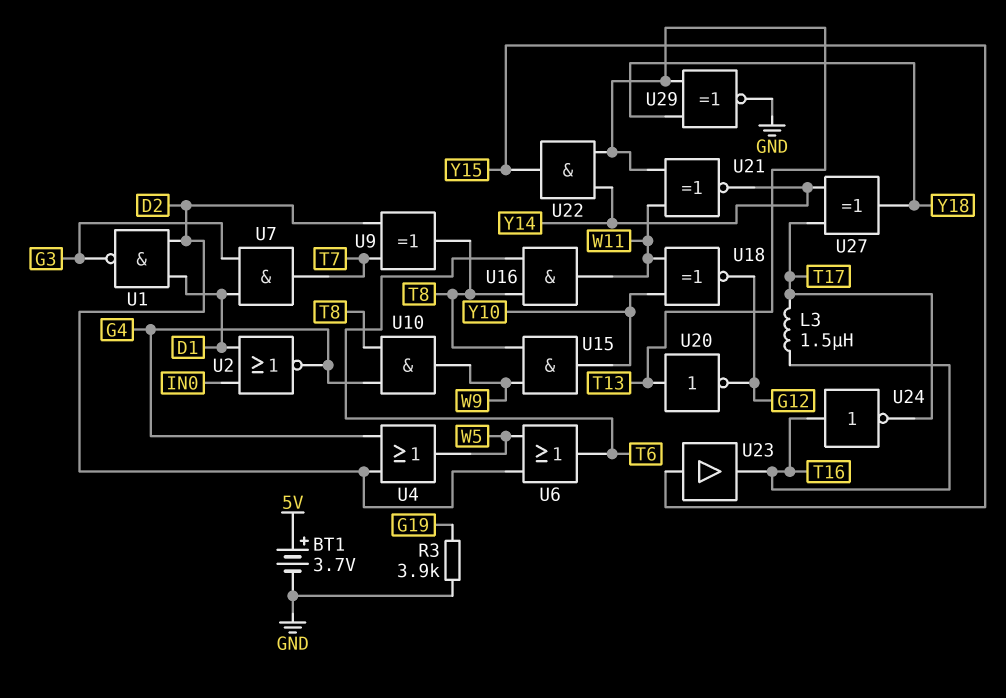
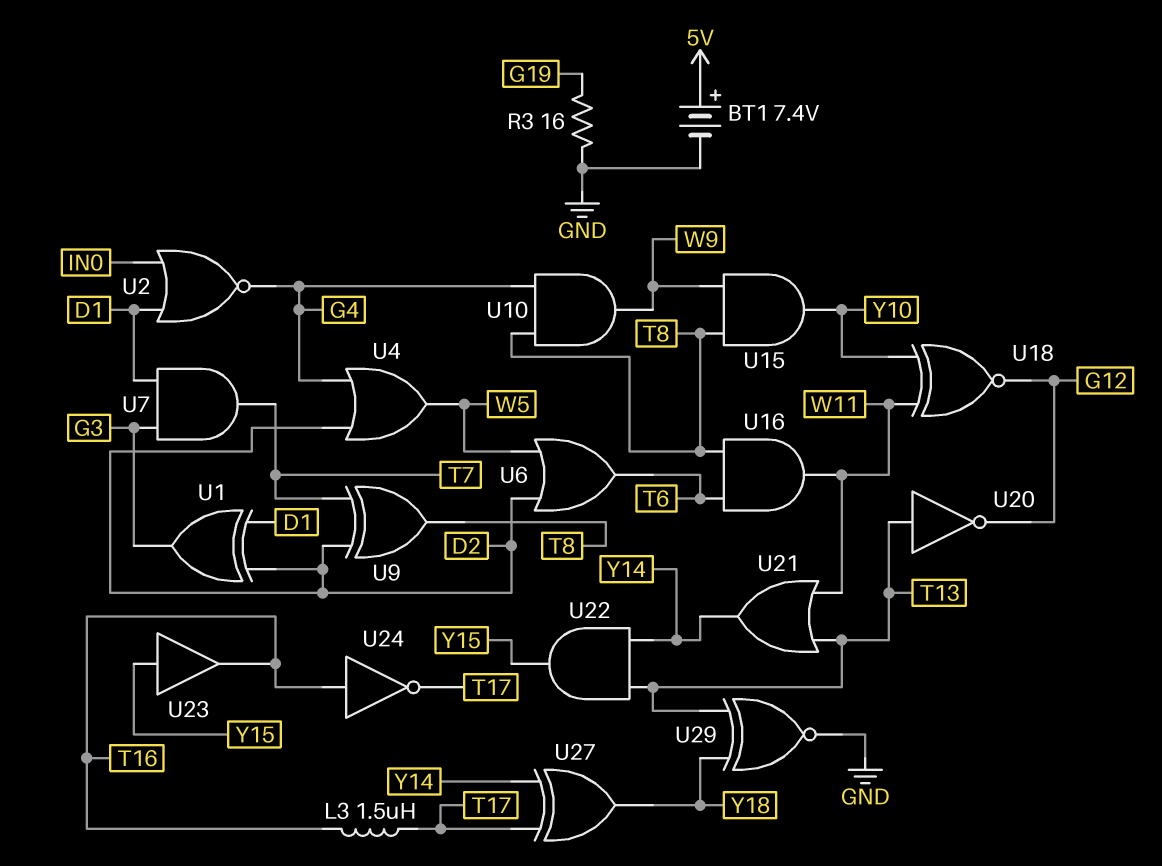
BT1: 3.7V (plus 5V, minus GND) -> 7.4V (plus 5V, minus GND)
R3: 3.9k (G19, GND) -> 16 (G19, GND)
U1: NAND (in D1, in D2, out G3) -> XOR (in D1, in D2, out G3)
U21: XNOR (in T13, in W11, out Y14) -> OR (in T13, in W11, out Y14)

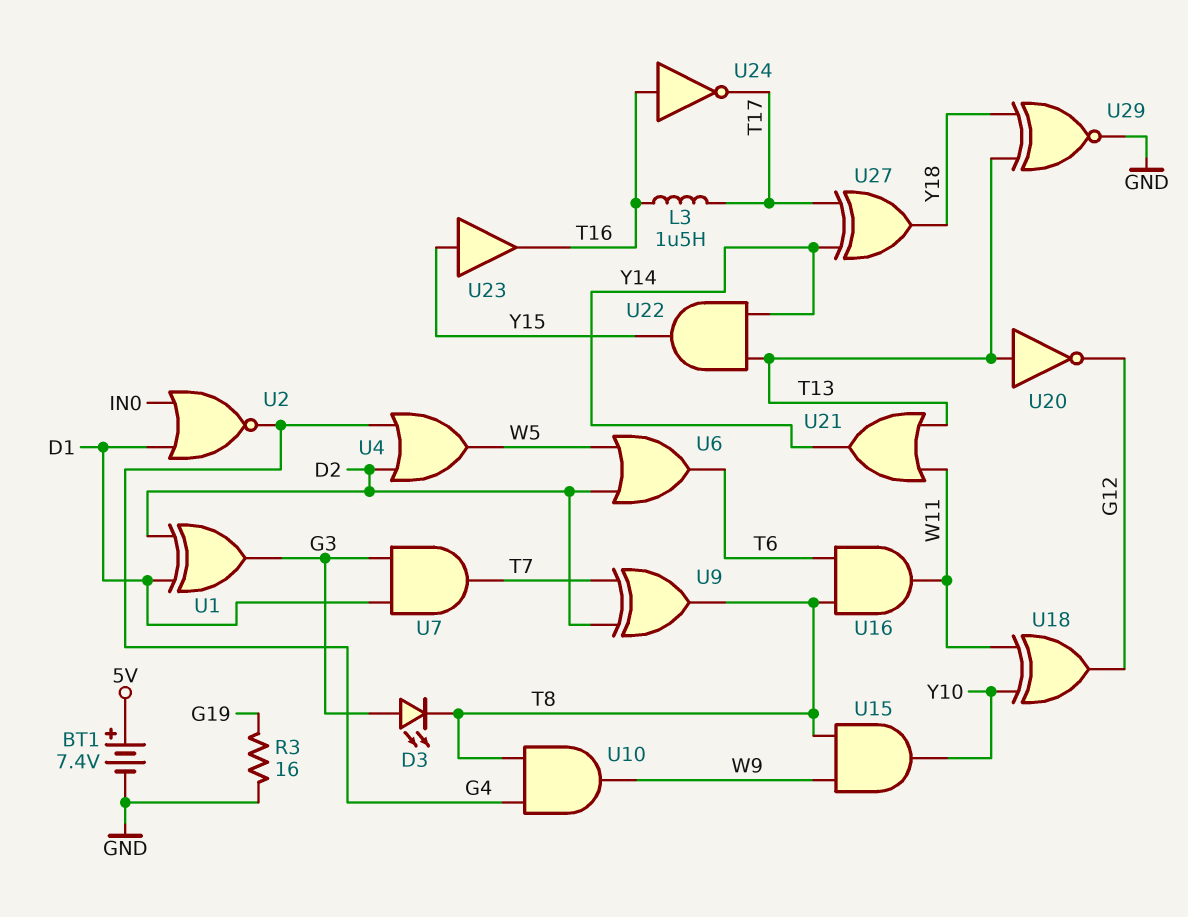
D3: none -> LED (A G3, K T8)
U18: XNOR (in W11, in Y10, out G12) -> XOR (in W11, in Y10, out G12)

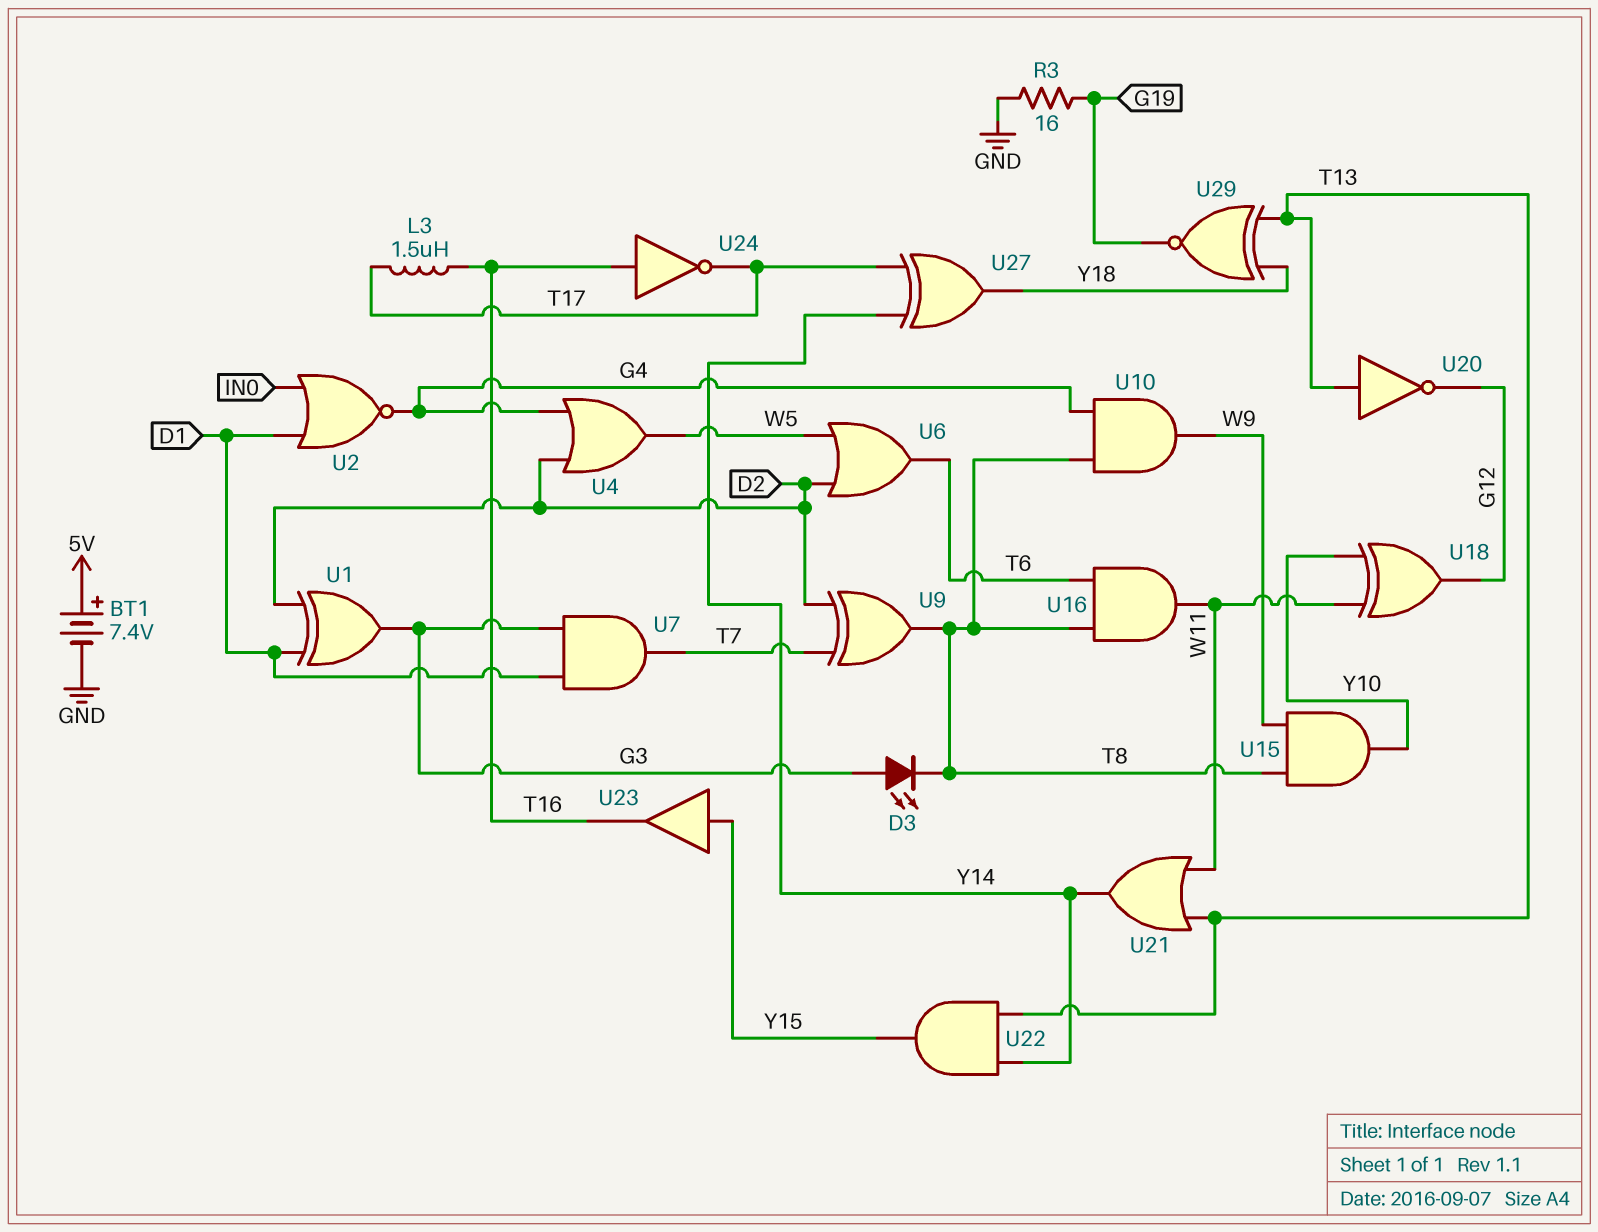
U29: XNOR (in T13, in Y18, out GND) -> XNOR (in T13, in Y18, out G19)

